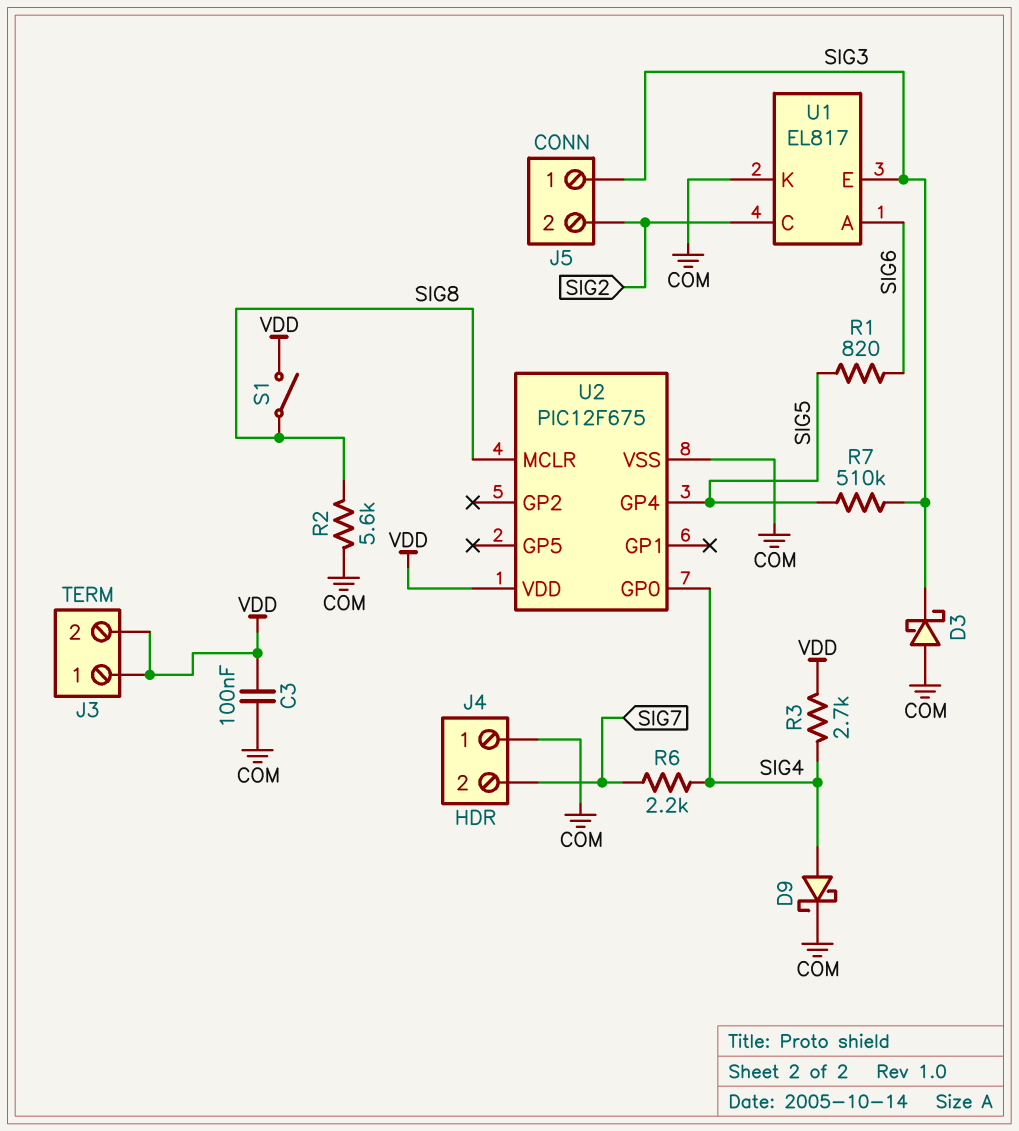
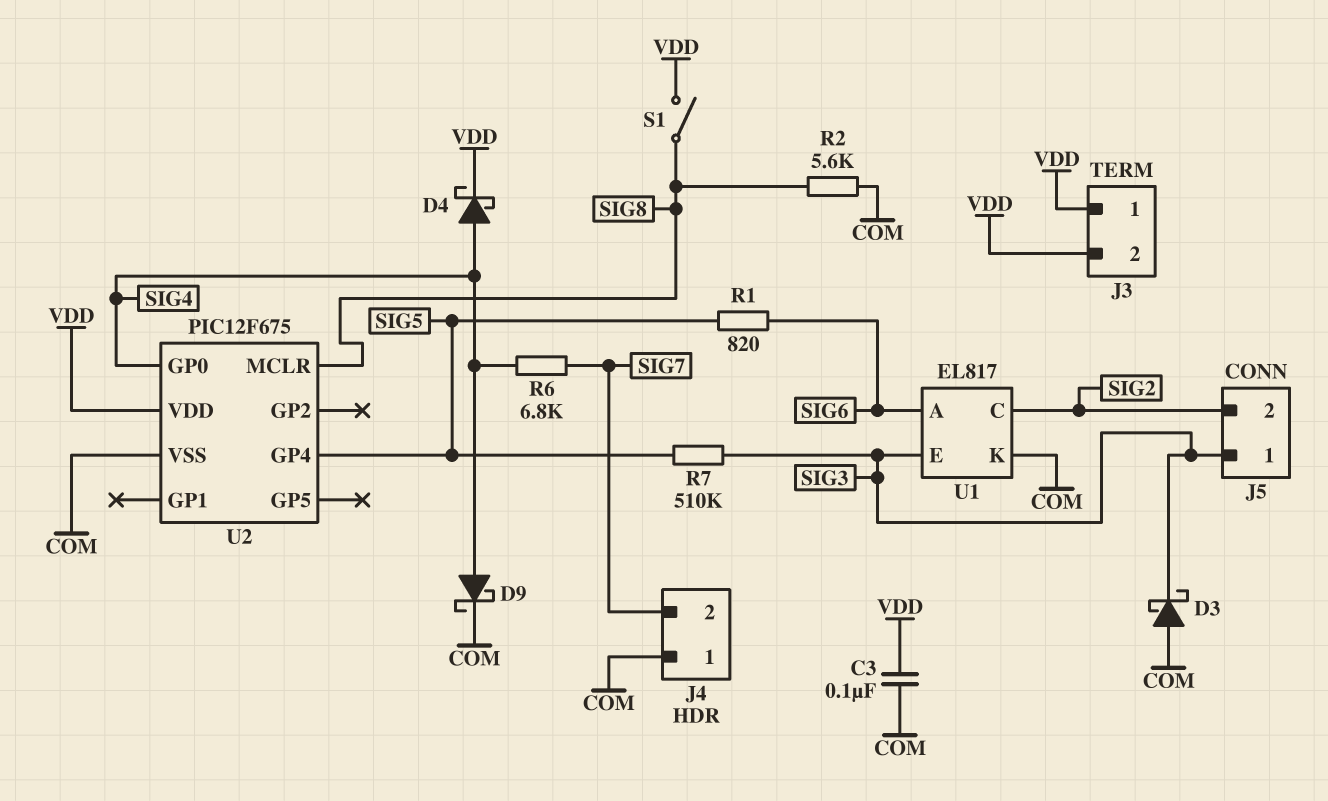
D4: none -> schottky (A SIG4, K VDD)
R3: 2.7k (SIG4, VDD) -> none
R6: 2.2k (SIG4, SIG7) -> 6.8k (SIG4, SIG7)

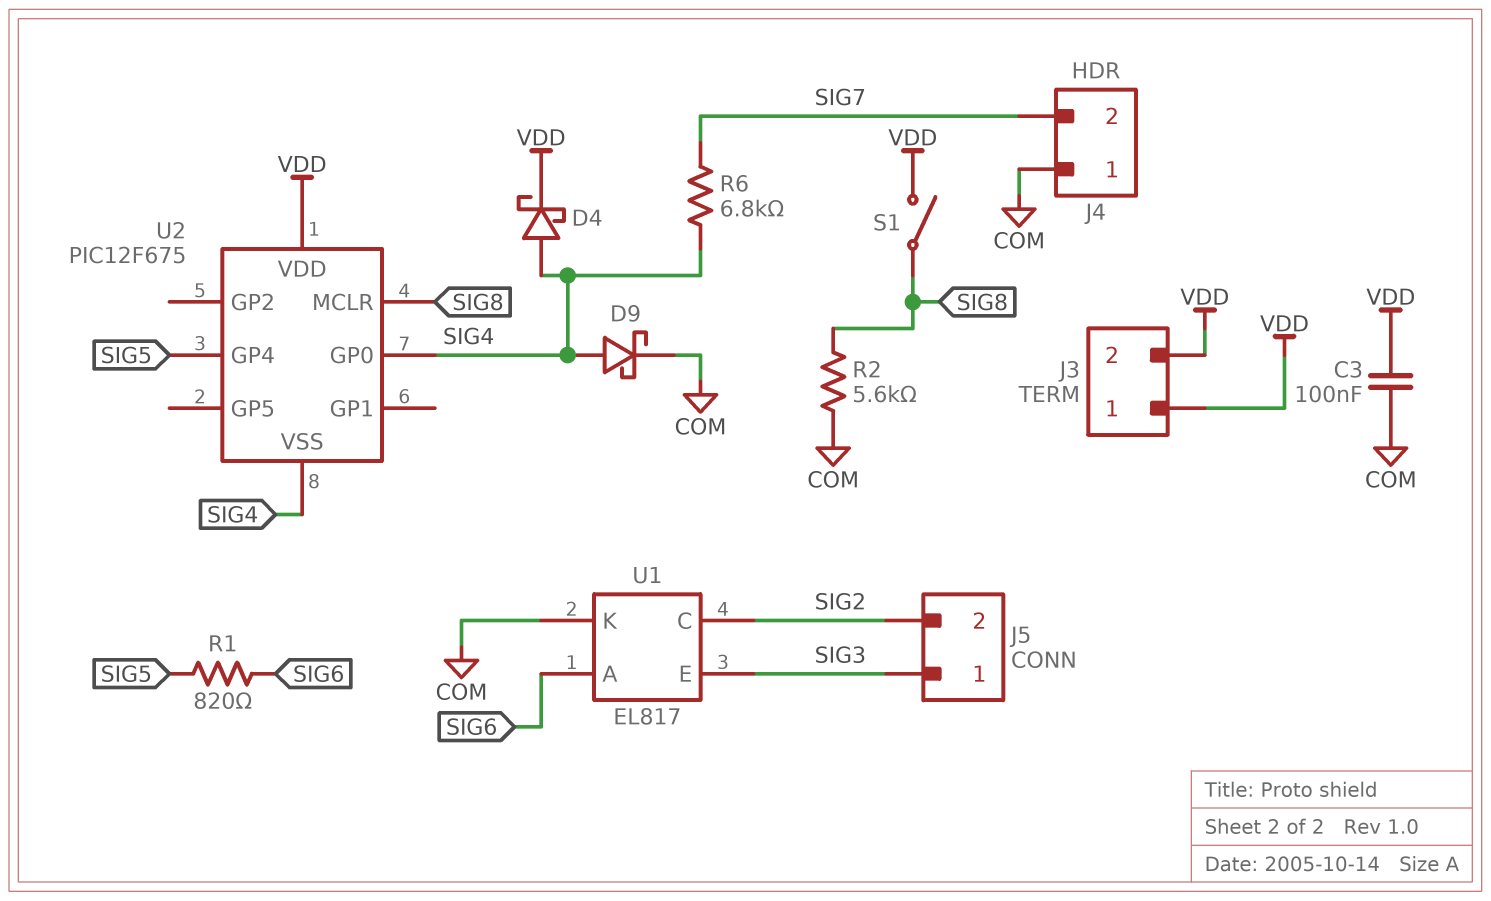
D3: schottky (A COM, K SIG3) -> none
R7: 510k (SIG3, SIG5) -> none
U2 pin VSS: COM -> SIG4

